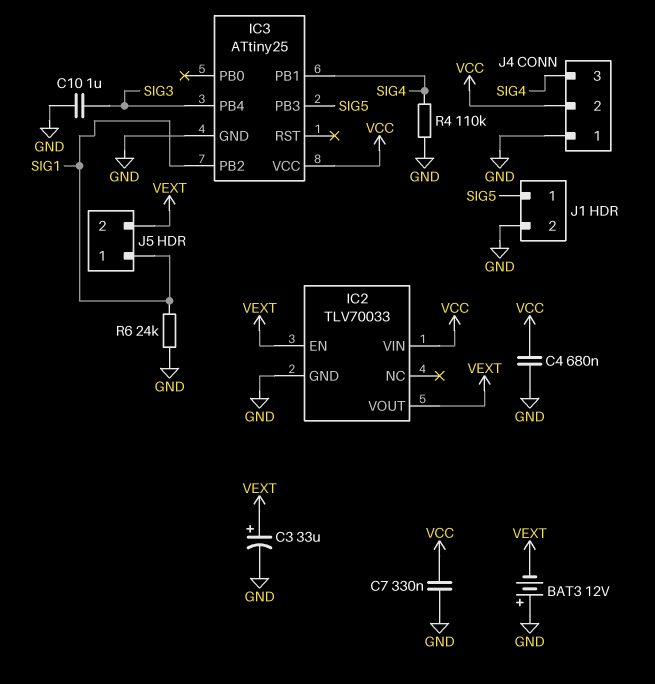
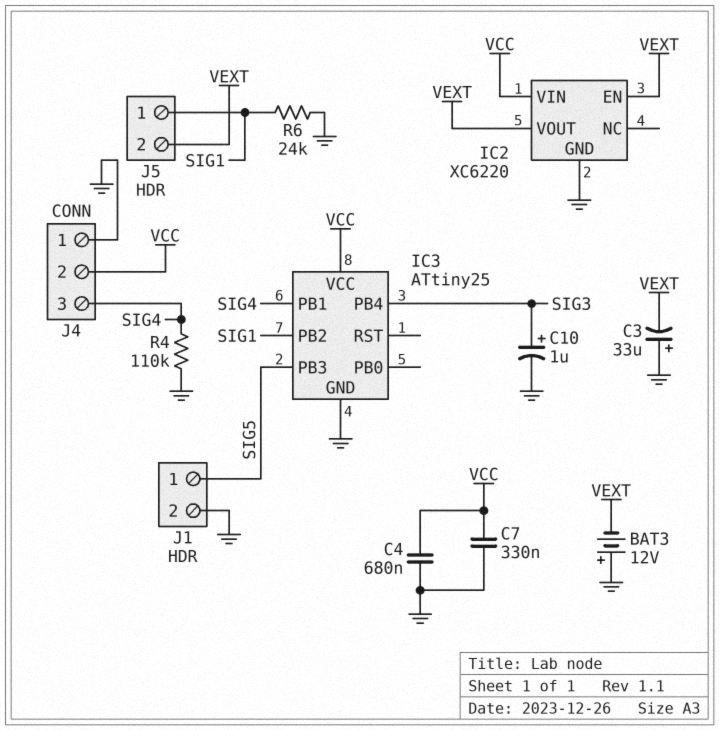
C3: 33uF (plus VEXT, minus GND) -> 33uF (plus GND, minus VEXT)
C10: 1uF (GND, SIG3) -> 1uF (plus SIG3, minus GND)
IC2: TLV70033 -> XC6220

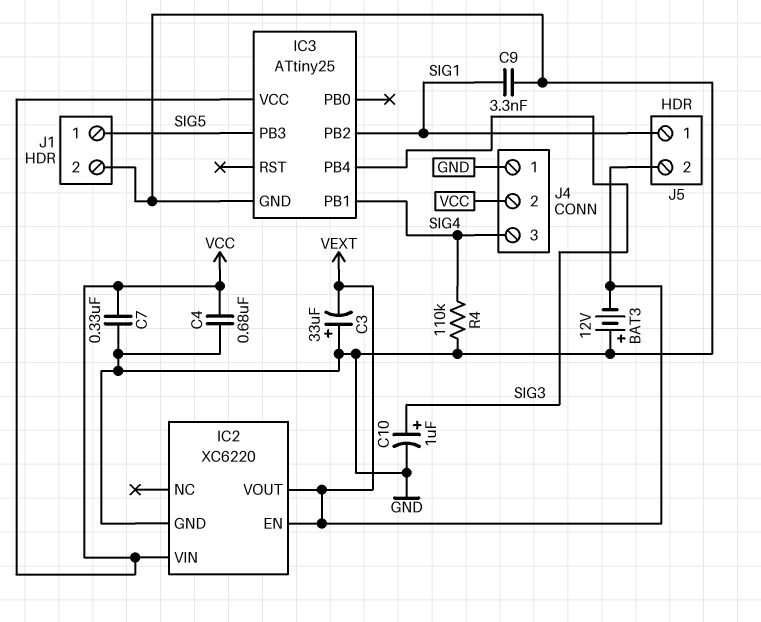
C9: none -> 3.3nF (GND, SIG1)
R6: 24k (GND, SIG1) -> none

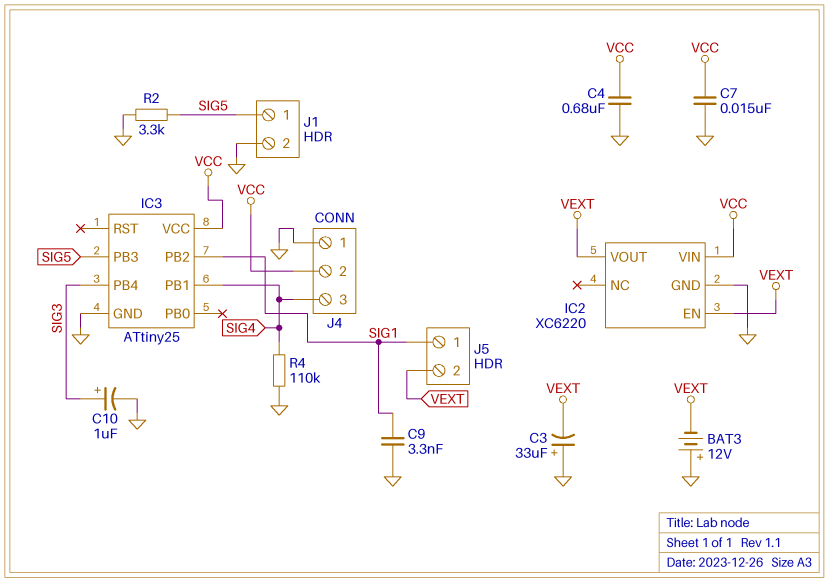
C7: 330nF (GND, VCC) -> 15nF (GND, VCC)
R2: none -> 3.3k (GND, SIG5)

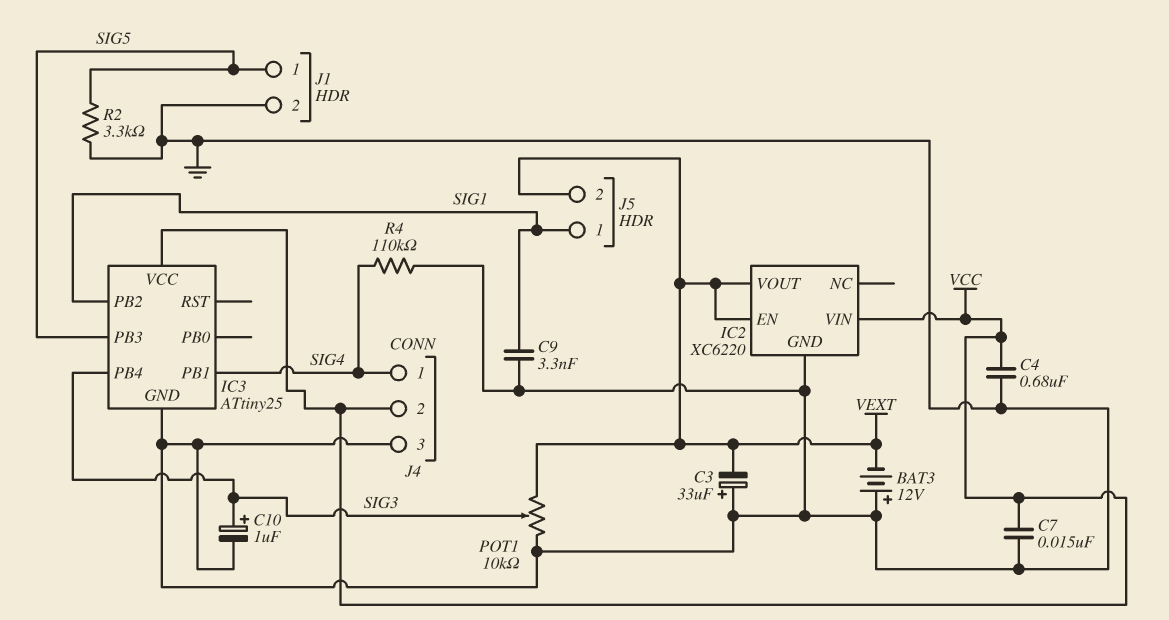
J4 pin 1: GND -> SIG4
J4 pin 3: SIG4 -> GND
POT1: none -> 10k (GND, VEXT, wiper SIG3)

